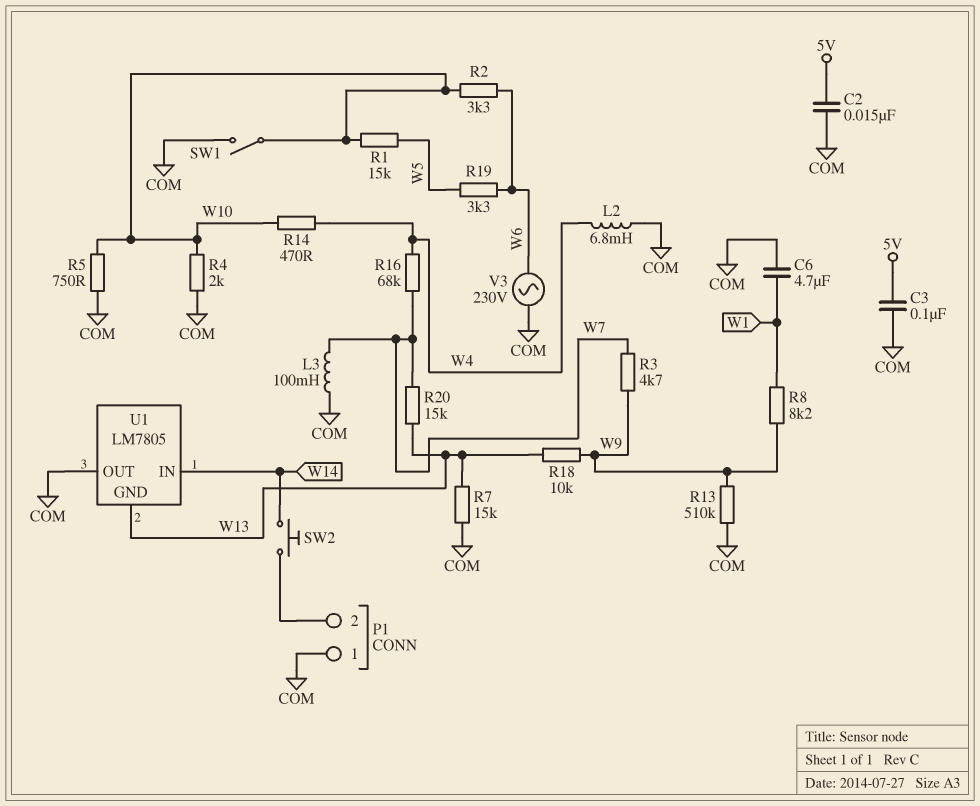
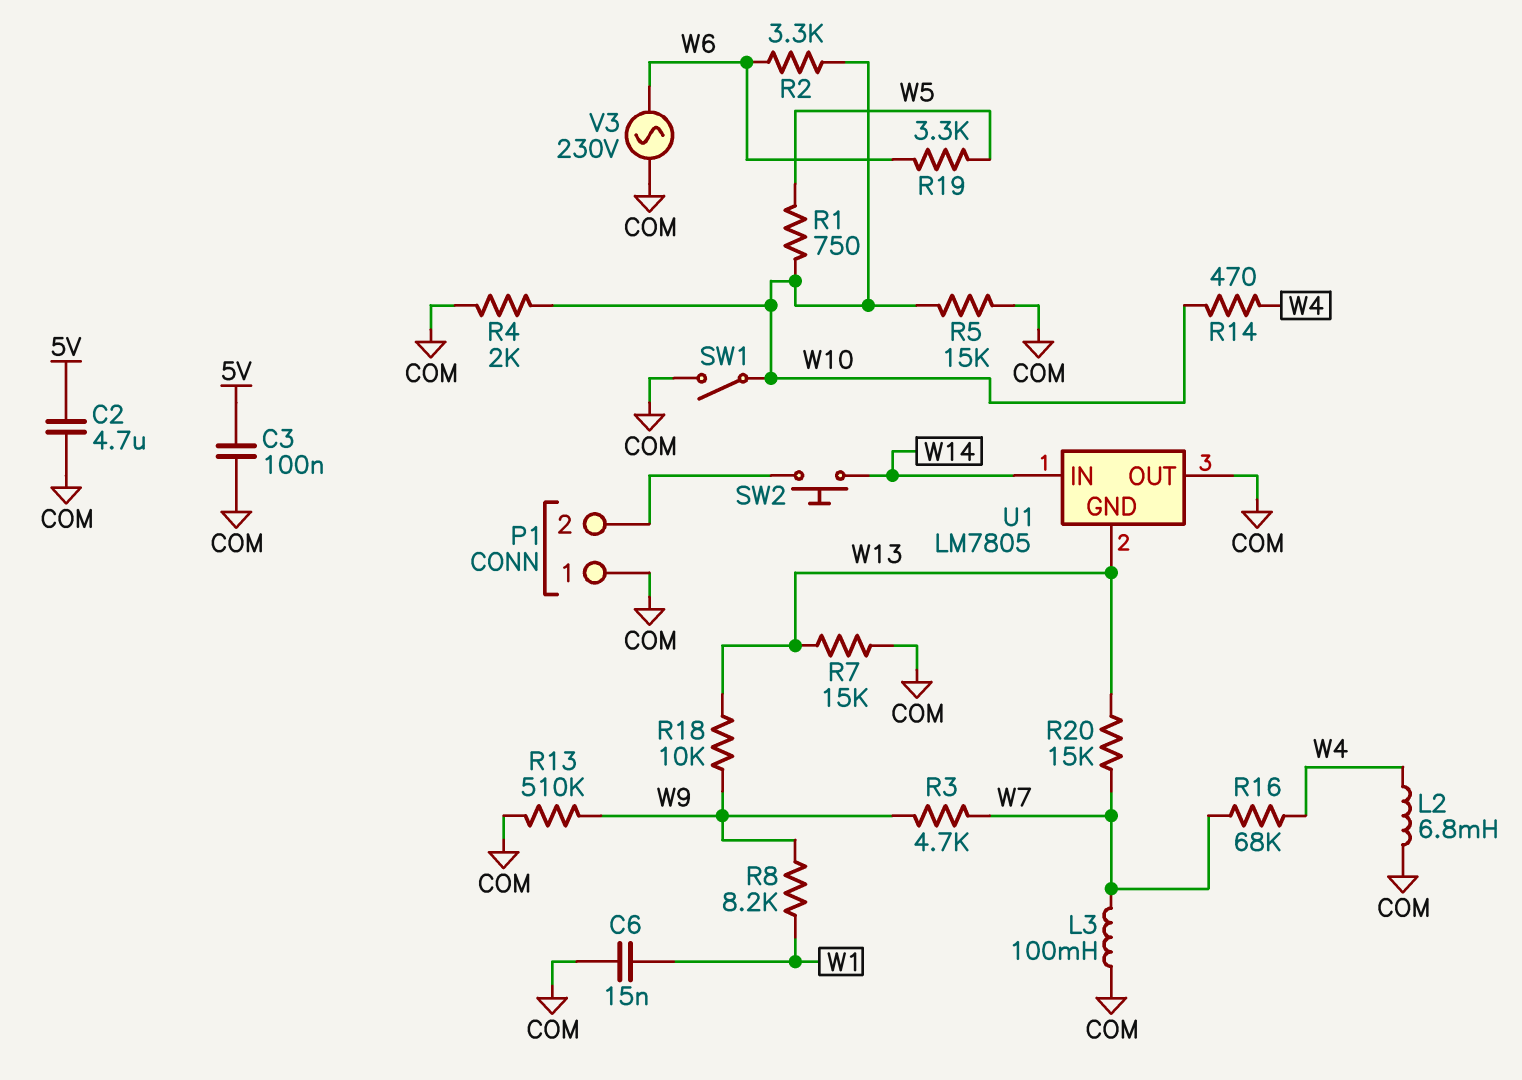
C2: 15nF (5V, COM) -> 4.7uF (5V, COM)
C6: 4.7uF (COM, W1) -> 15nF (COM, W1)
R1: 15k (W5, W10) -> 750 (W5, W10)
R5: 750 (COM, W10) -> 15k (COM, W10)

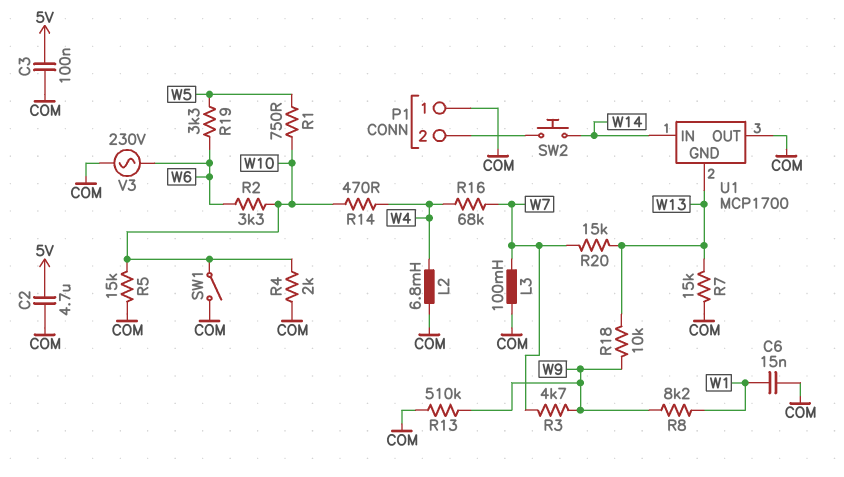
U1: LM7805 -> MCP1700

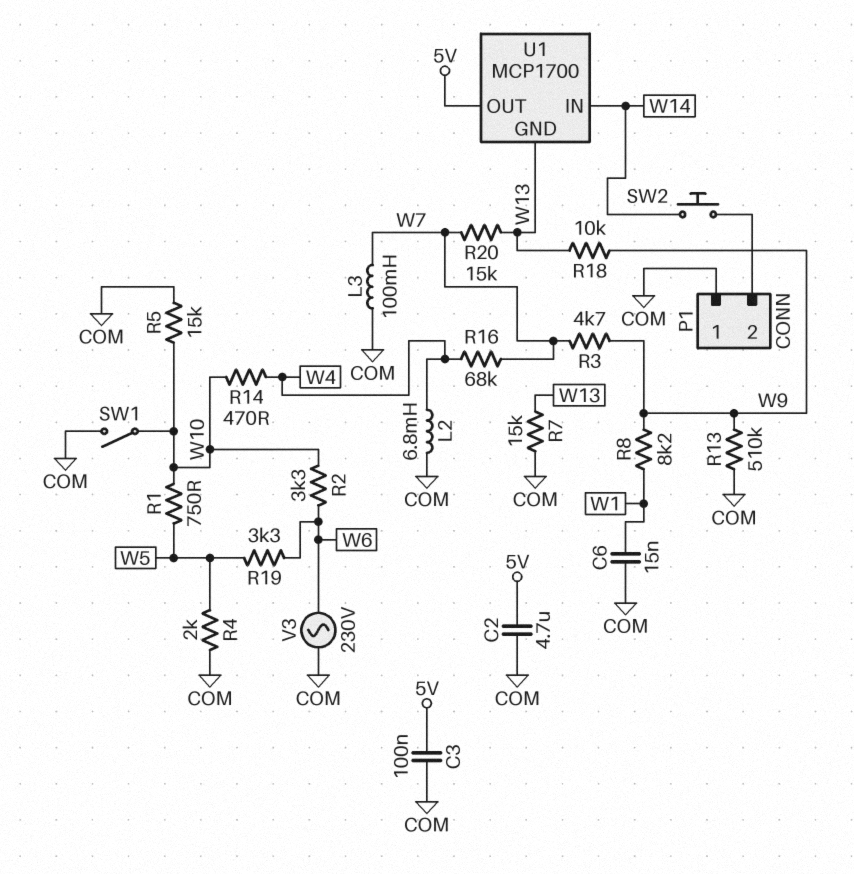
R4: 2k (COM, W10) -> 2k (COM, W5)
U1 pin OUT: COM -> 5V

